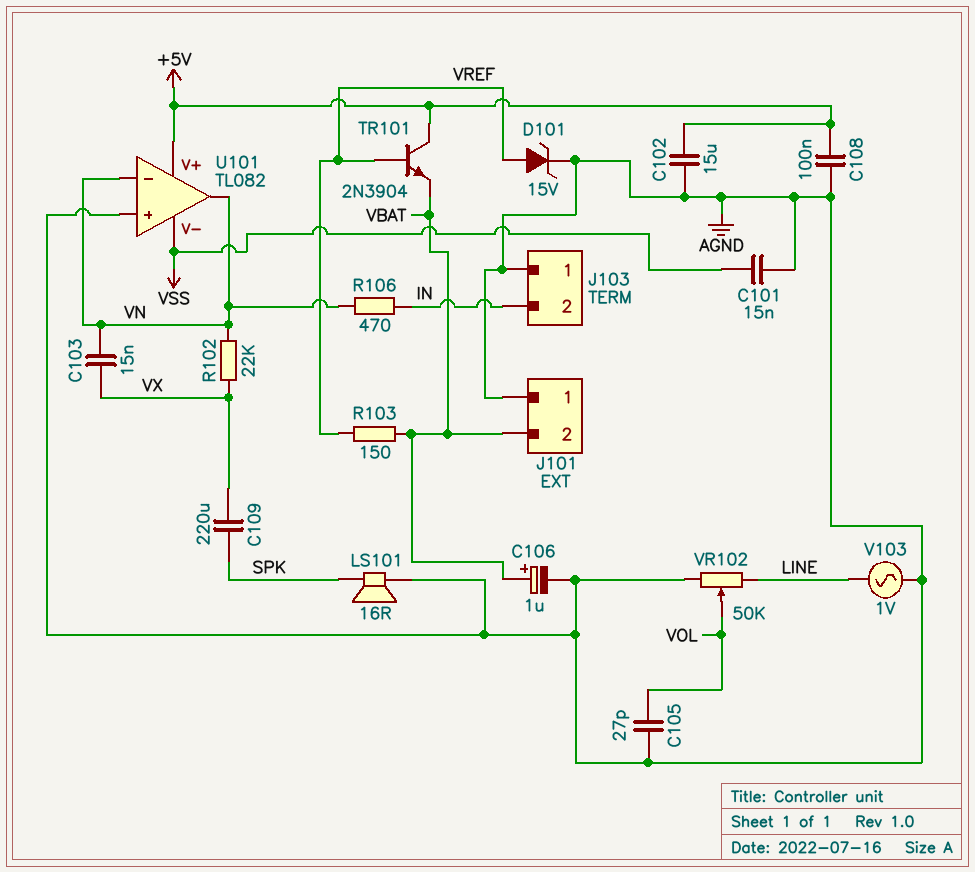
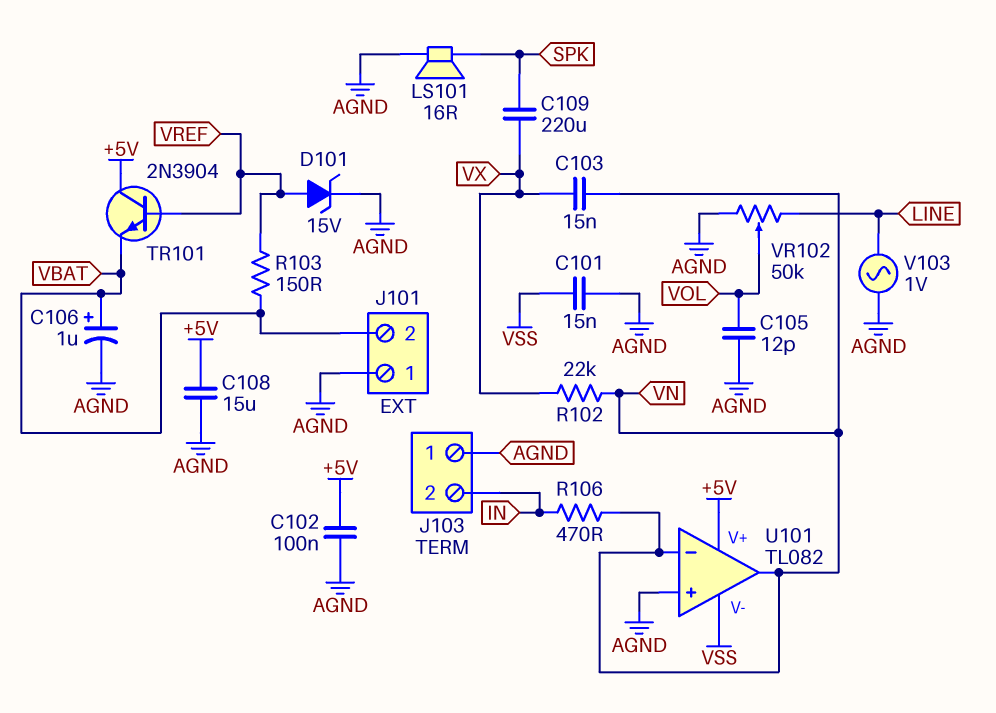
C102: 15uF (+5V, AGND) -> 100nF (+5V, AGND)
C105: 27pF (AGND, VOL) -> 12pF (AGND, VOL)
C108: 100nF (+5V, AGND) -> 15uF (+5V, AGND)

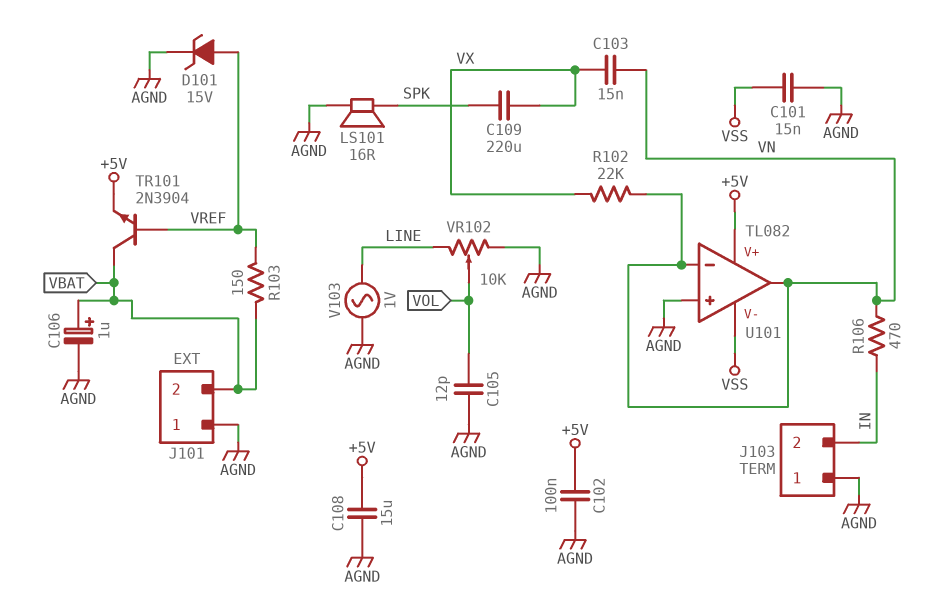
TR101: NPN 2N3904 (B VREF, C +5V, E VBAT) -> NPN 2N3904 (B VREF, C VBAT, E +5V)
VR102: 50k (AGND, LINE, wiper VOL) -> 10k (AGND, LINE, wiper VOL)

